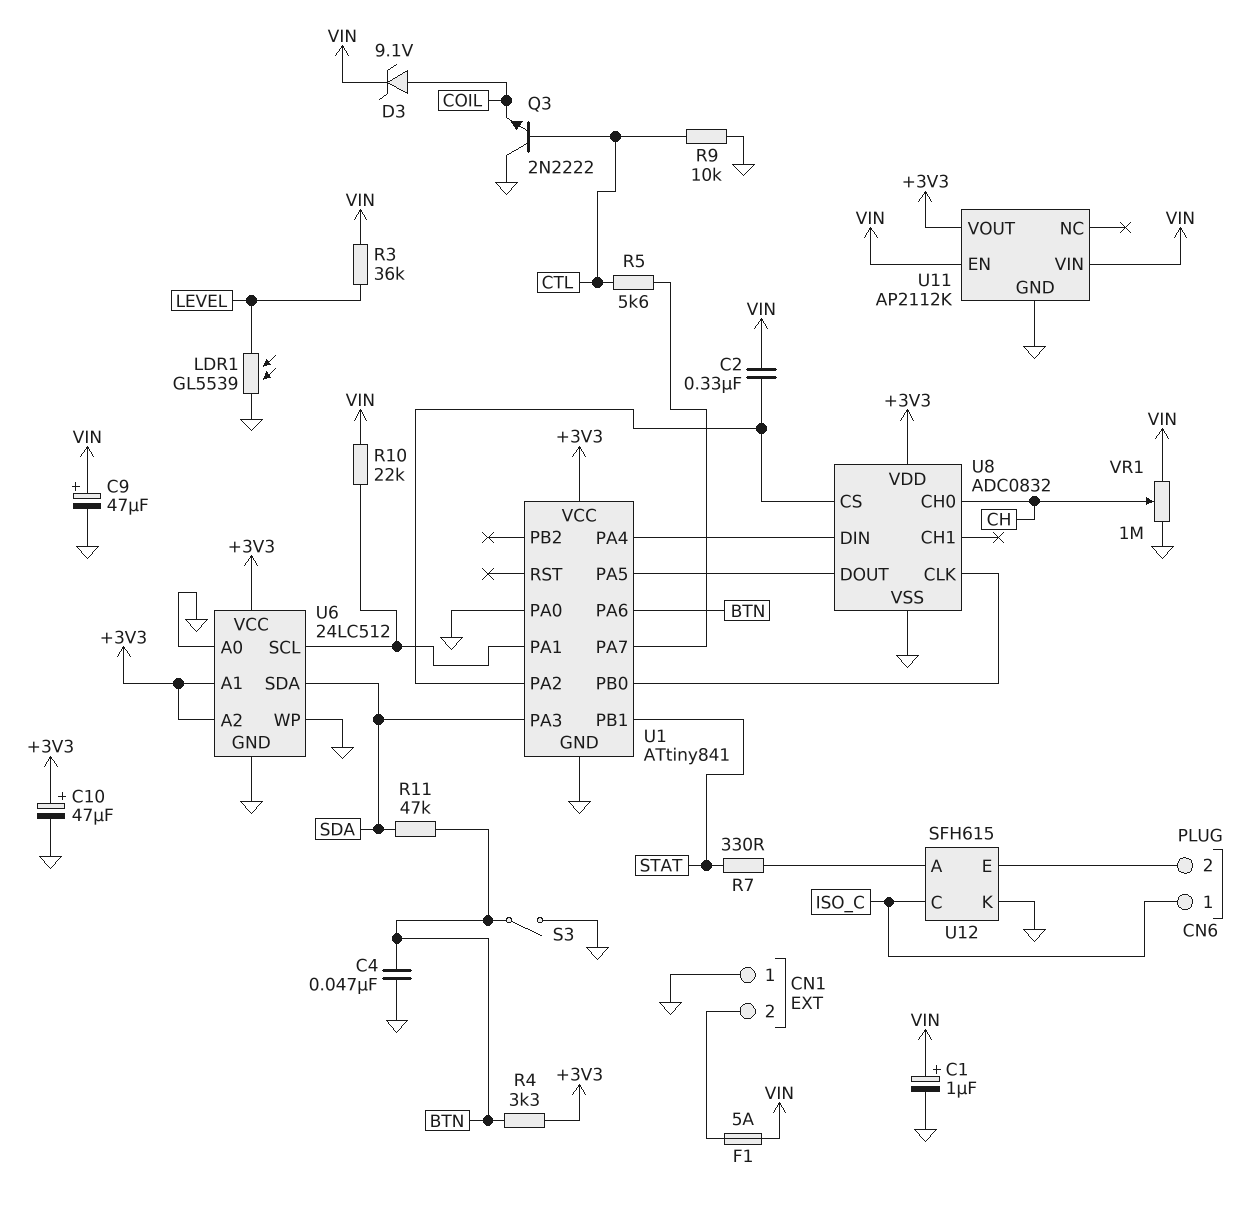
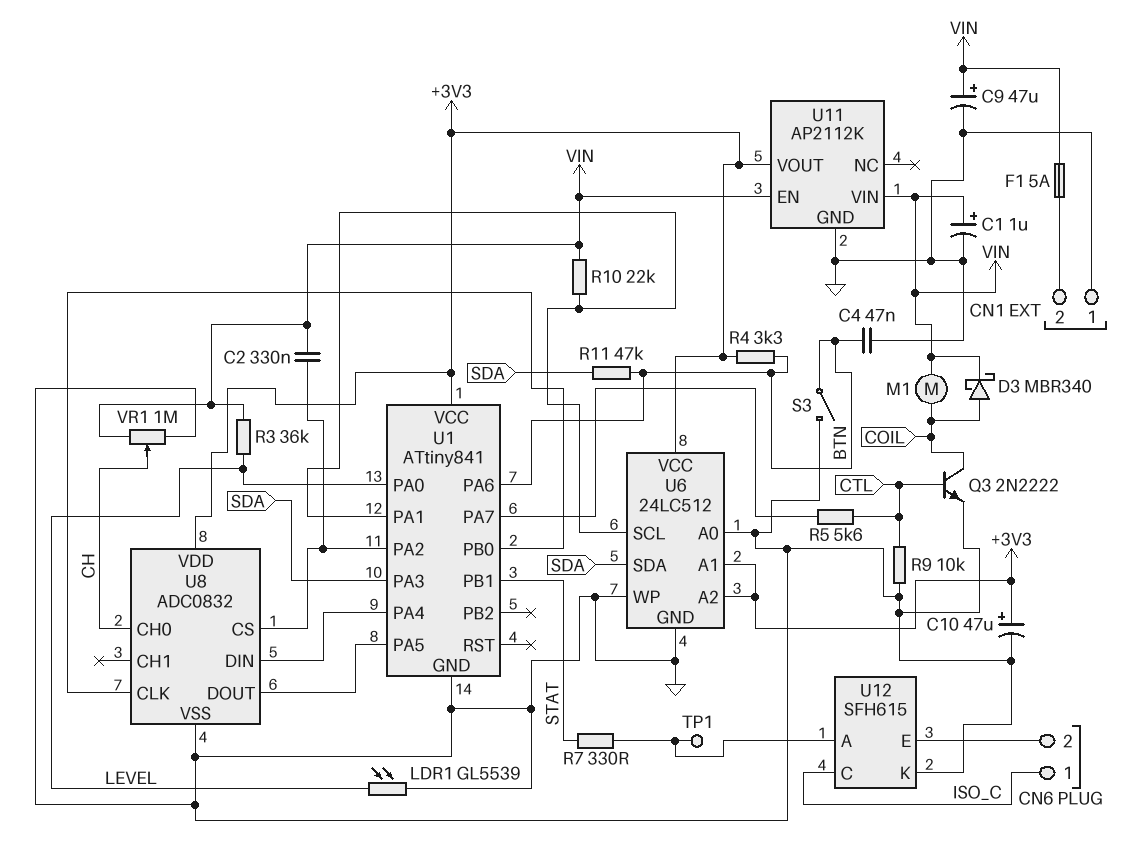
D3: zener 9.1V (A COIL, K VIN) -> schottky MBR340 (A COIL, K VIN)
M1: none -> motor (COIL, VIN)
Q3: NPN 2N2222 (B CTL, C GND, E COIL) -> NPN 2N2222 (B CTL, C COIL, E GND)
TP1: none -> test point (U12/A)
U1 pin PA0: GND -> LEVEL

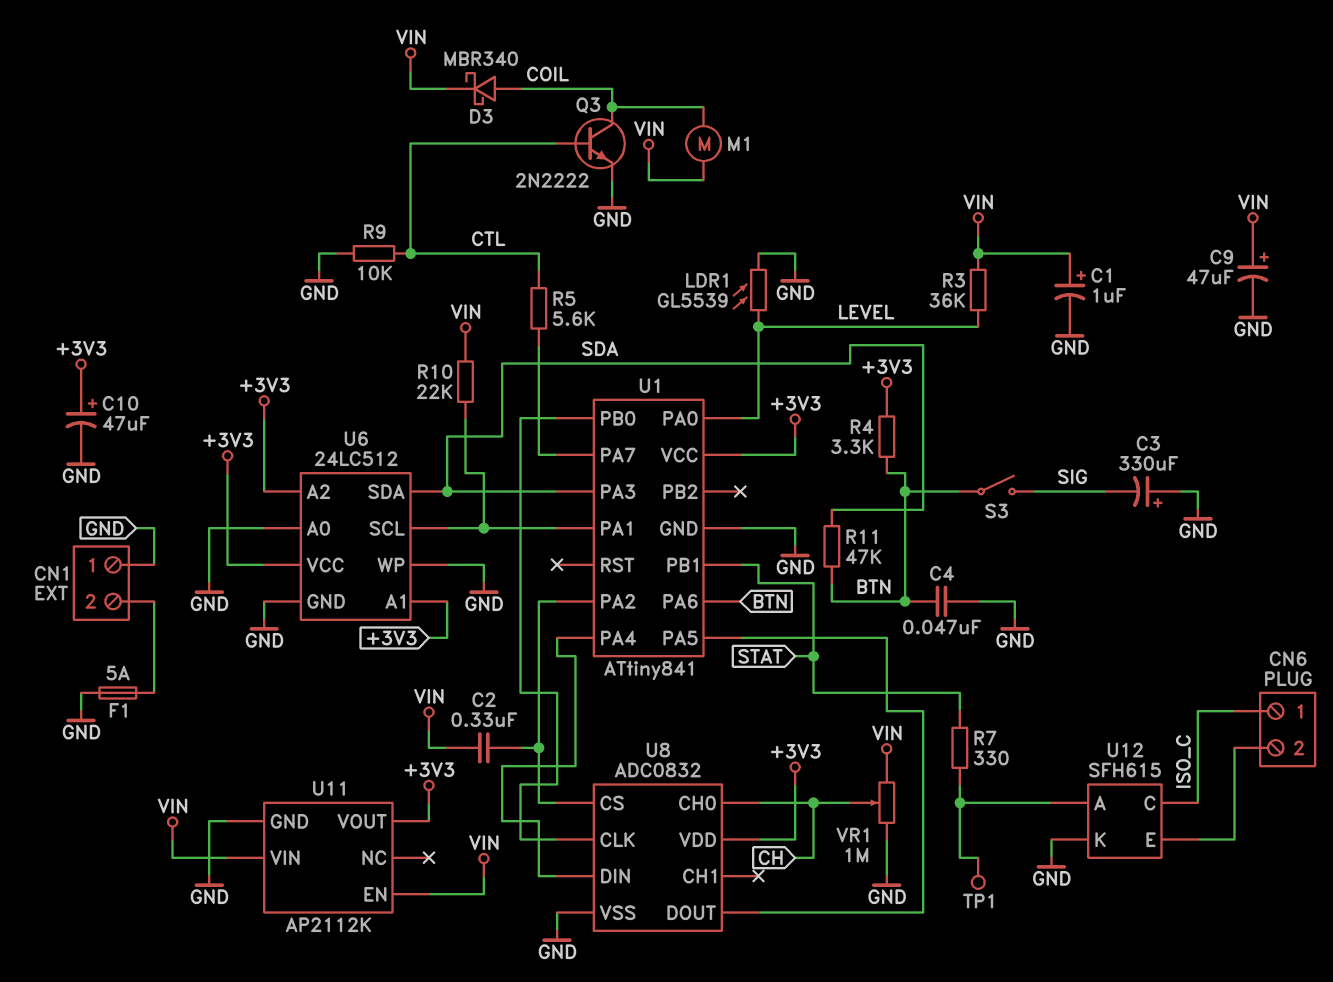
C3: none -> 330uF (plus GND, minus SIG)
F1: 5A (CN1/2, VIN) -> 5A (CN1/2, GND)
S3: switch (BTN, GND) -> switch (BTN, SIG)

